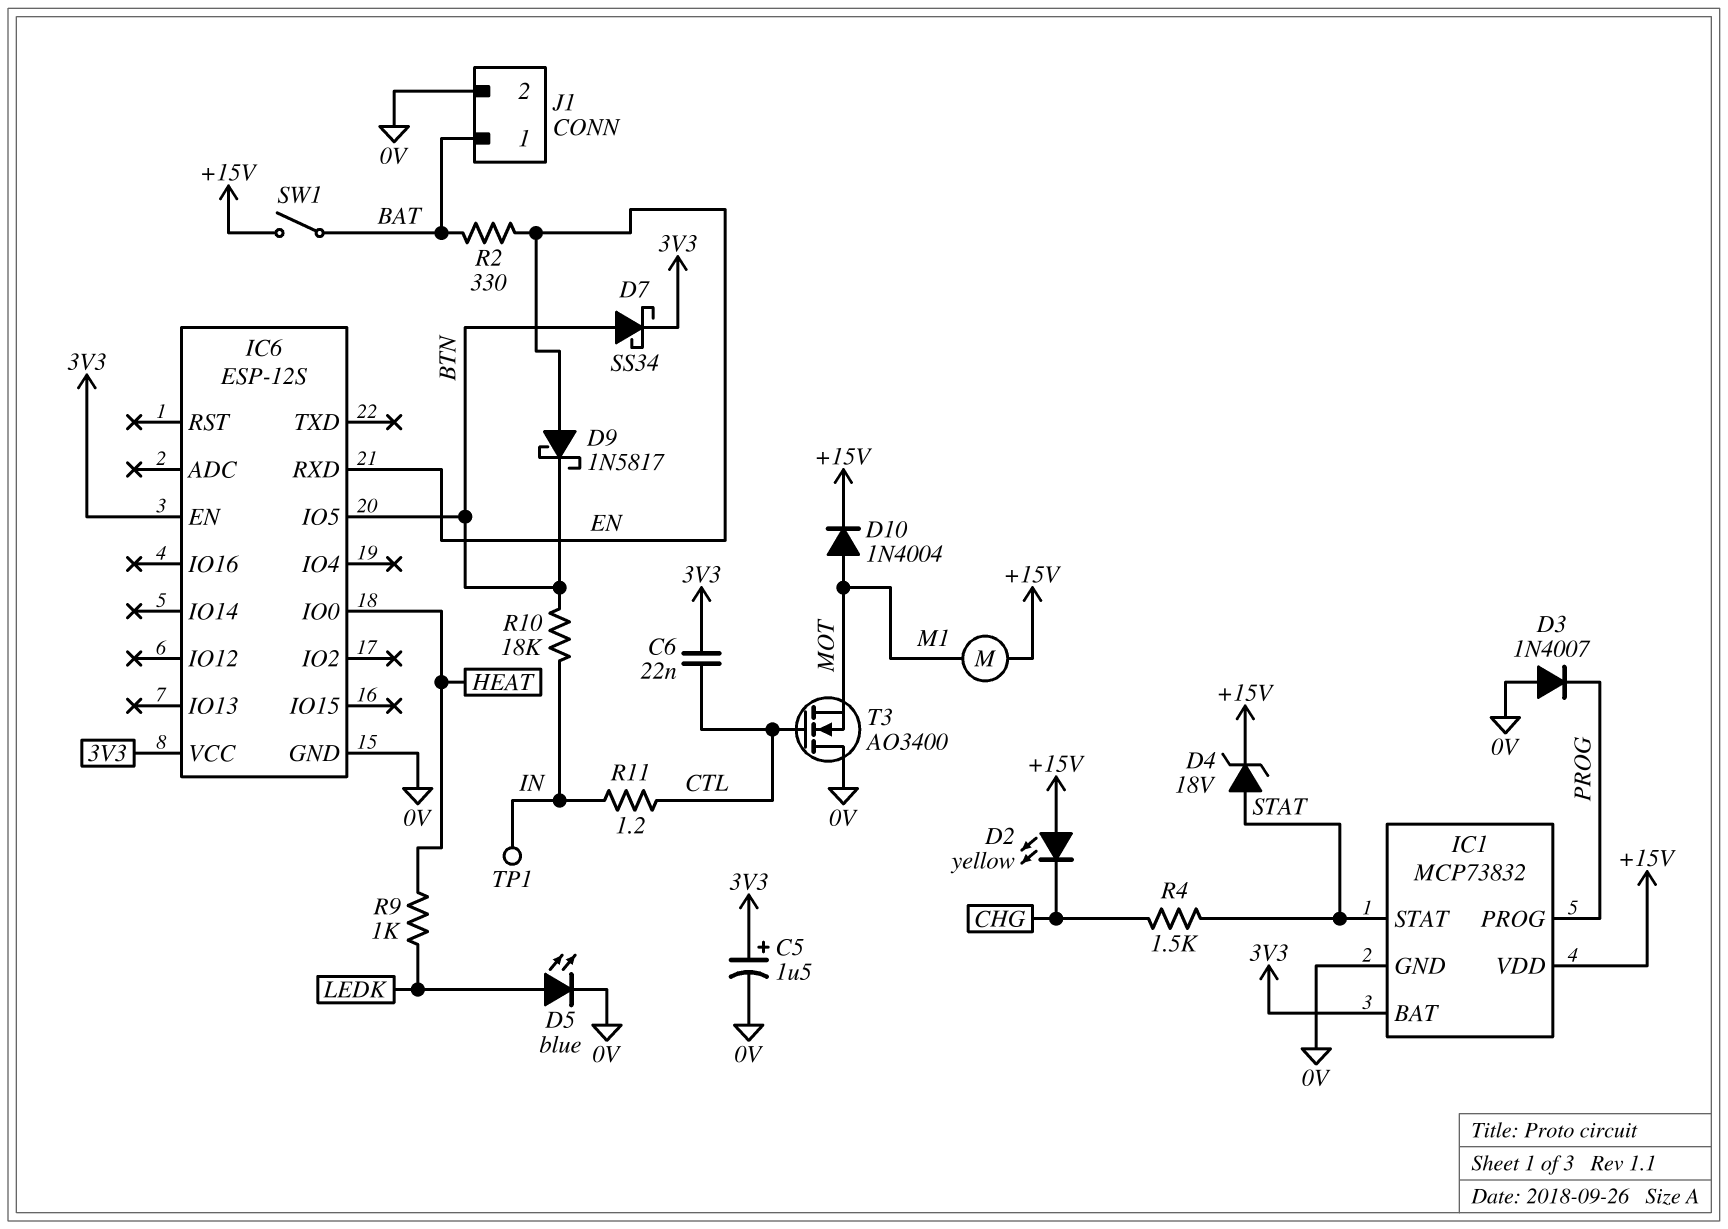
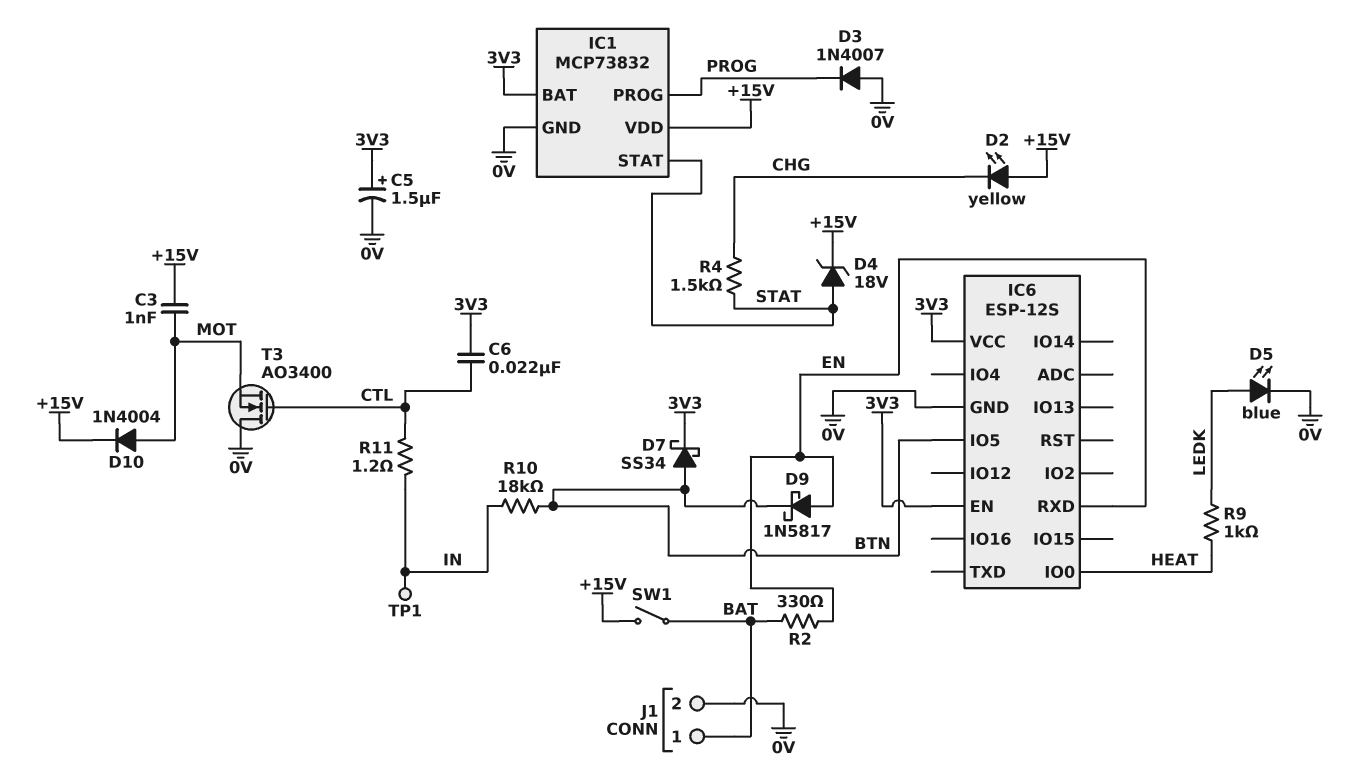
C3: none -> 1nF (+15V, MOT)
M1: motor (+15V, MOT) -> none

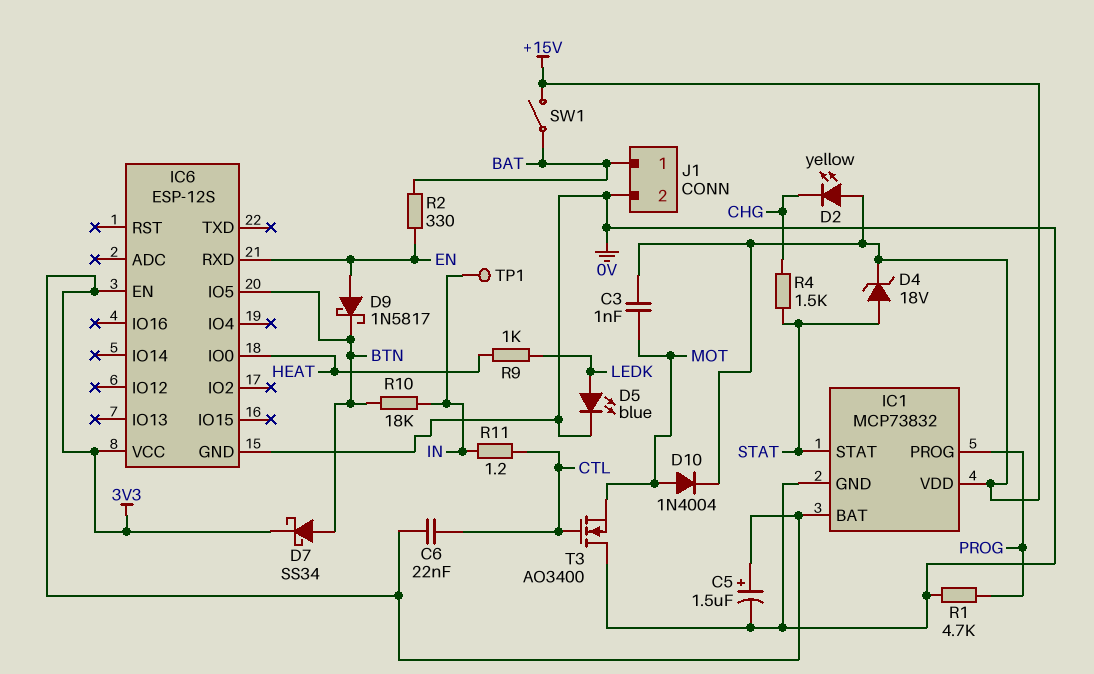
D3: diode 1N4007 (A 0V, K PROG) -> none
R1: none -> 4.7k (0V, PROG)

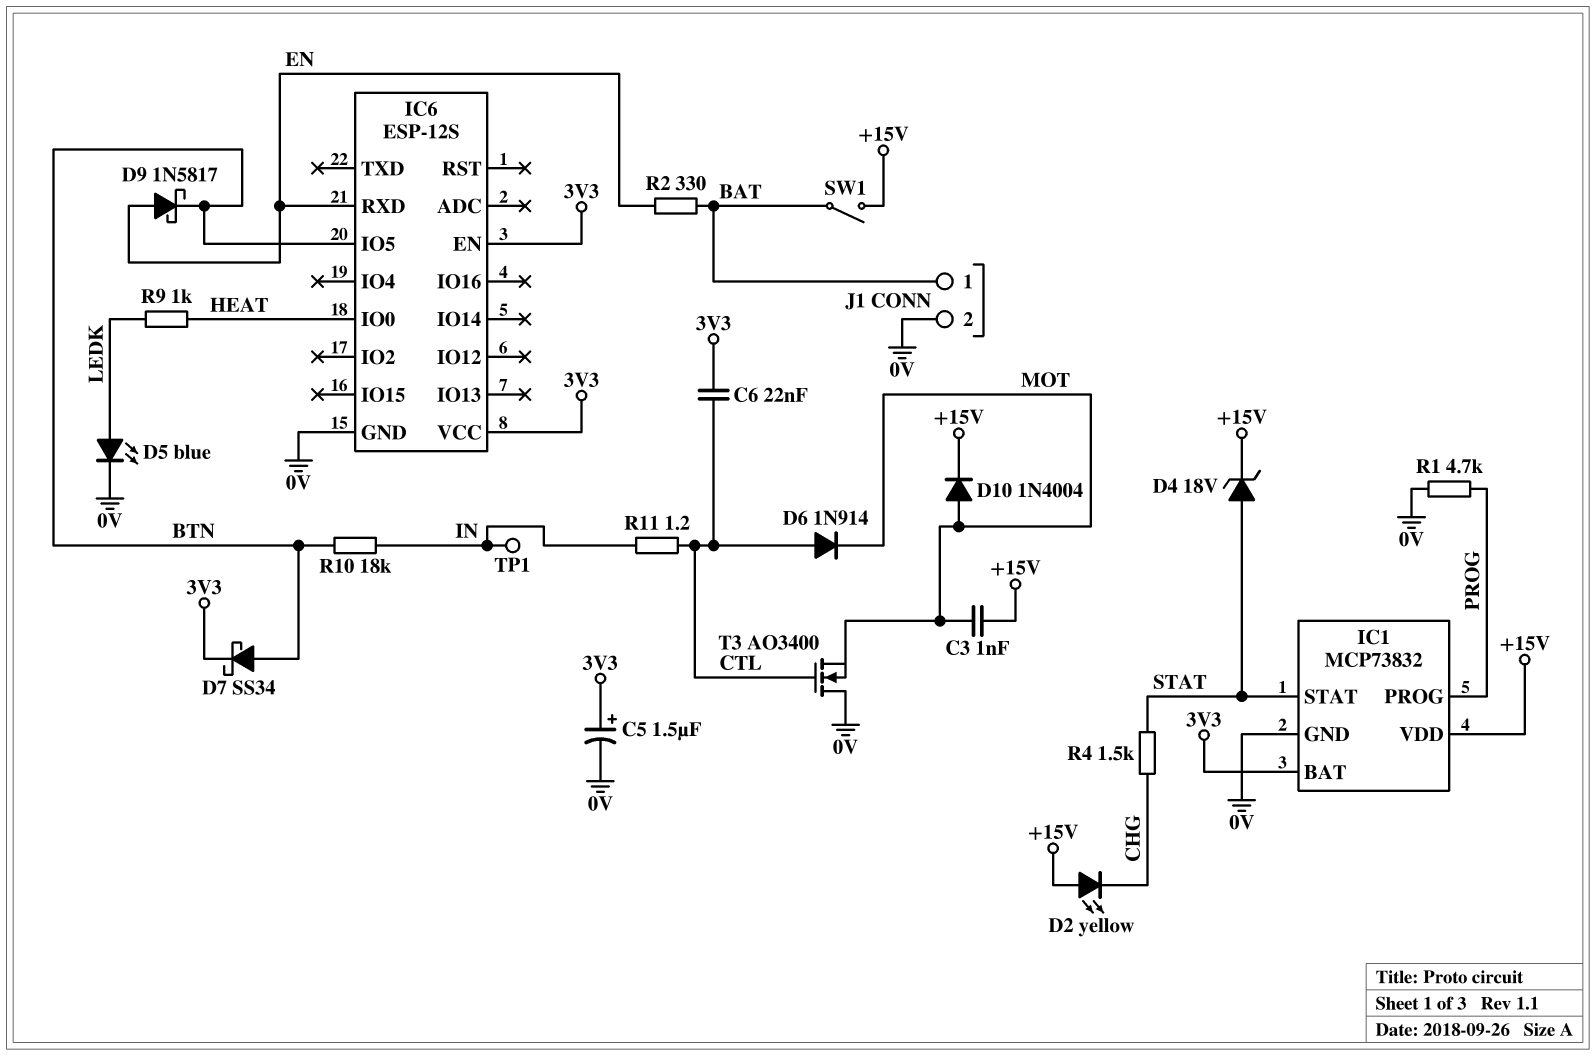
D6: none -> diode 1N914 (A CTL, K MOT)

